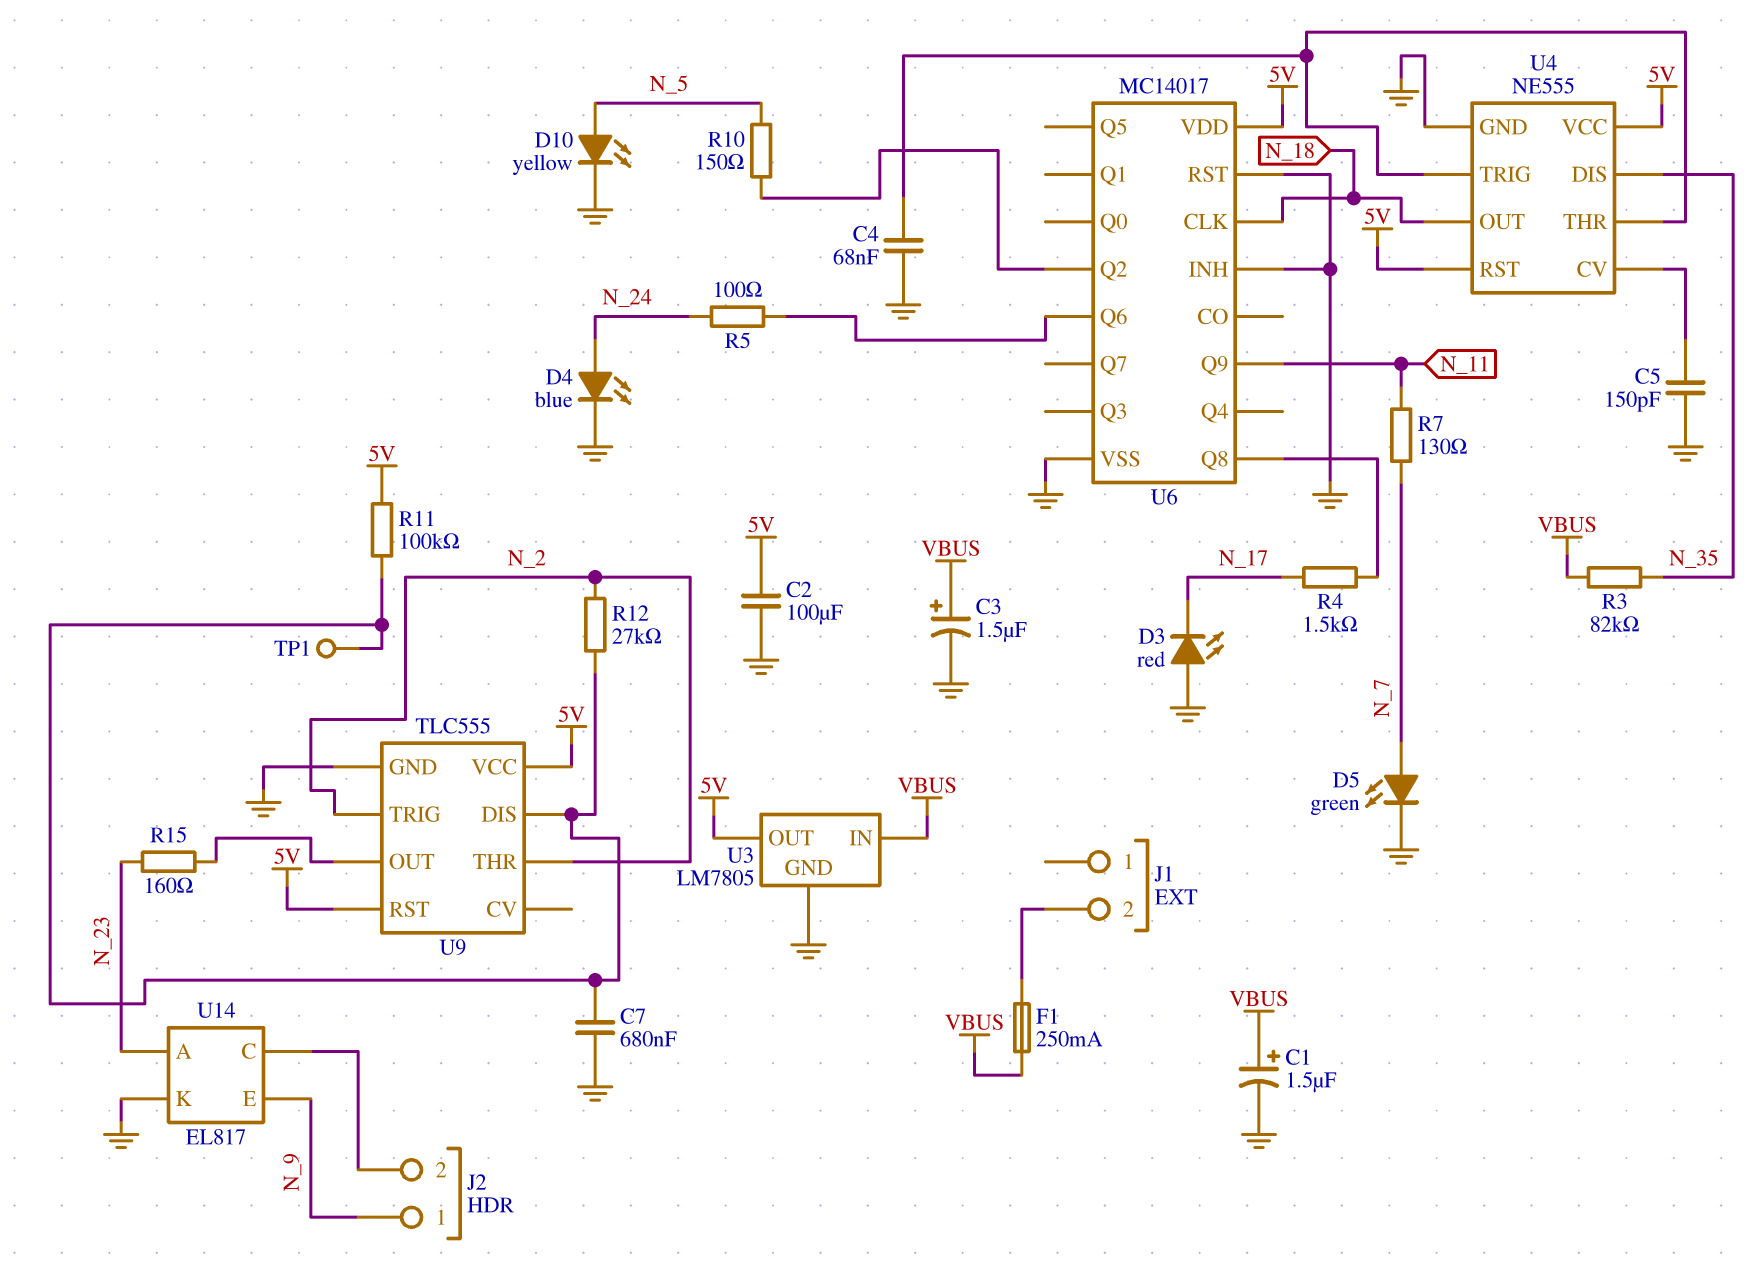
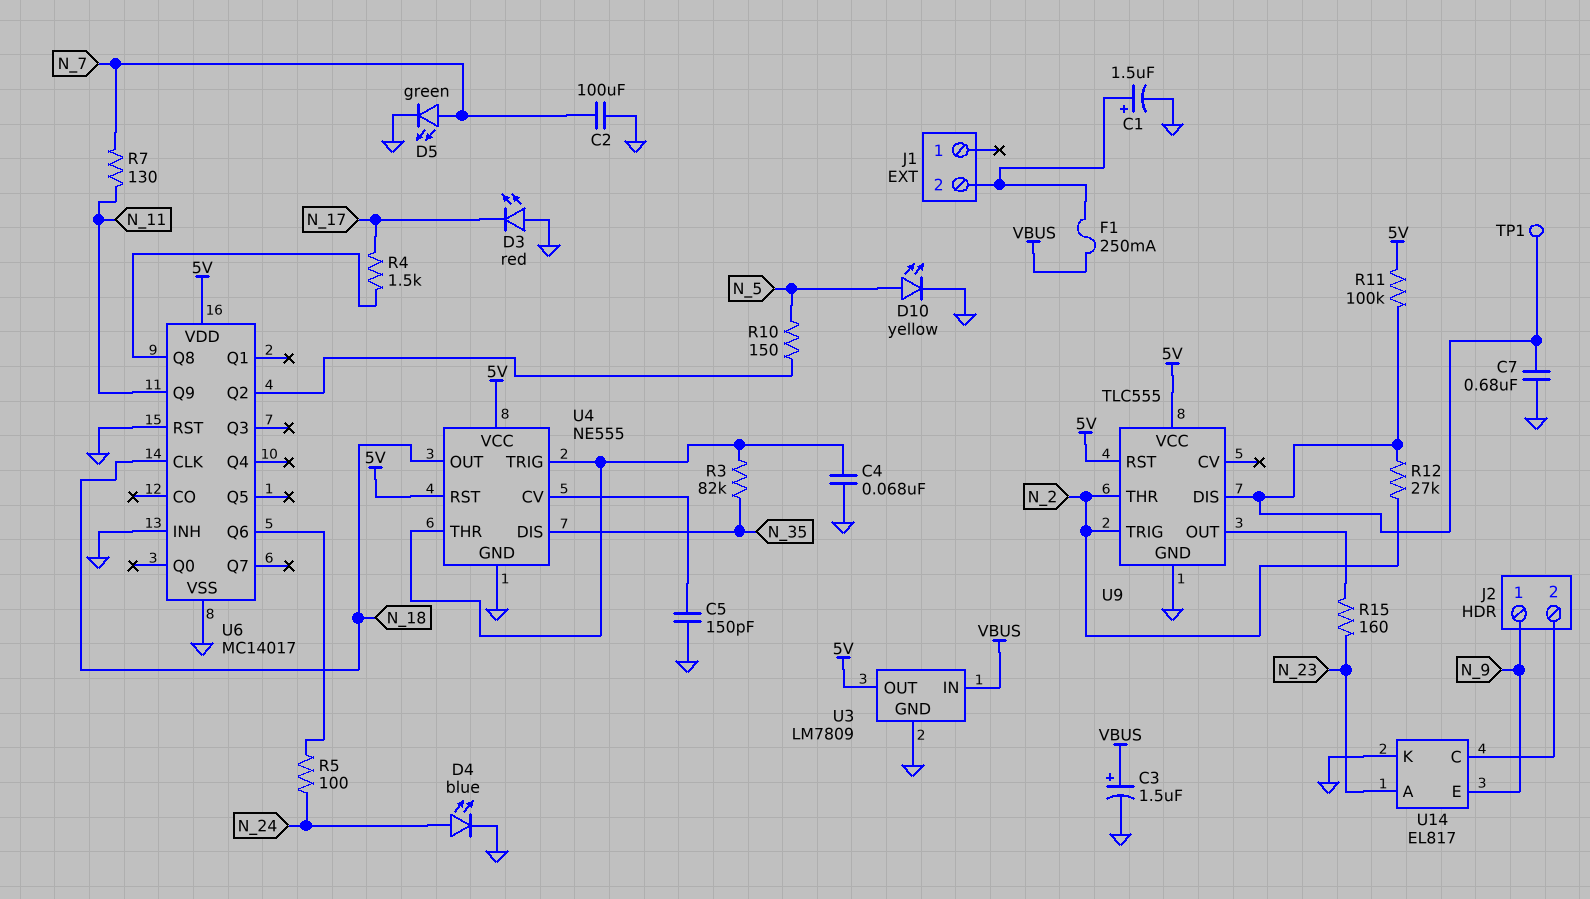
C1: 1.5uF (plus VBUS, minus GND) -> 1.5uF (plus J1/2, minus GND)
C2: 100uF (5V, GND) -> 100uF (GND, N_7)
R3: 82k (N_35, VBUS) -> 82k (N_35, U4/THR)
U3: LM7805 -> LM7809

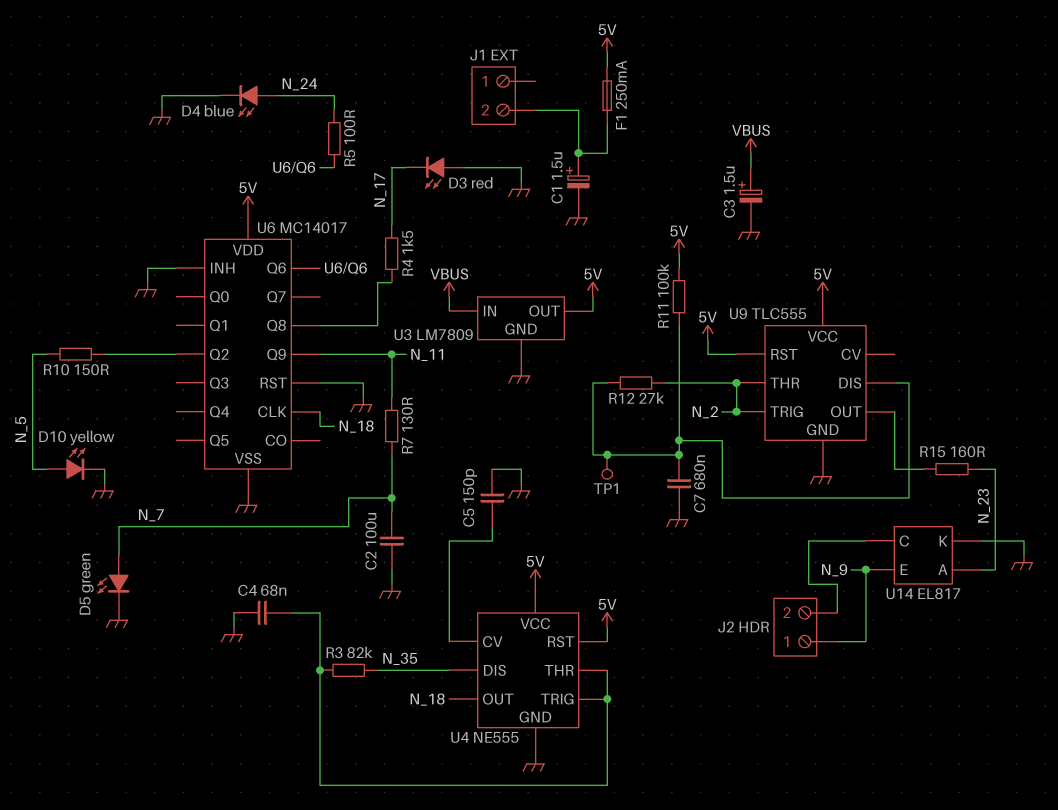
F1: 250mA (J1/2, VBUS) -> 250mA (5V, J1/2)

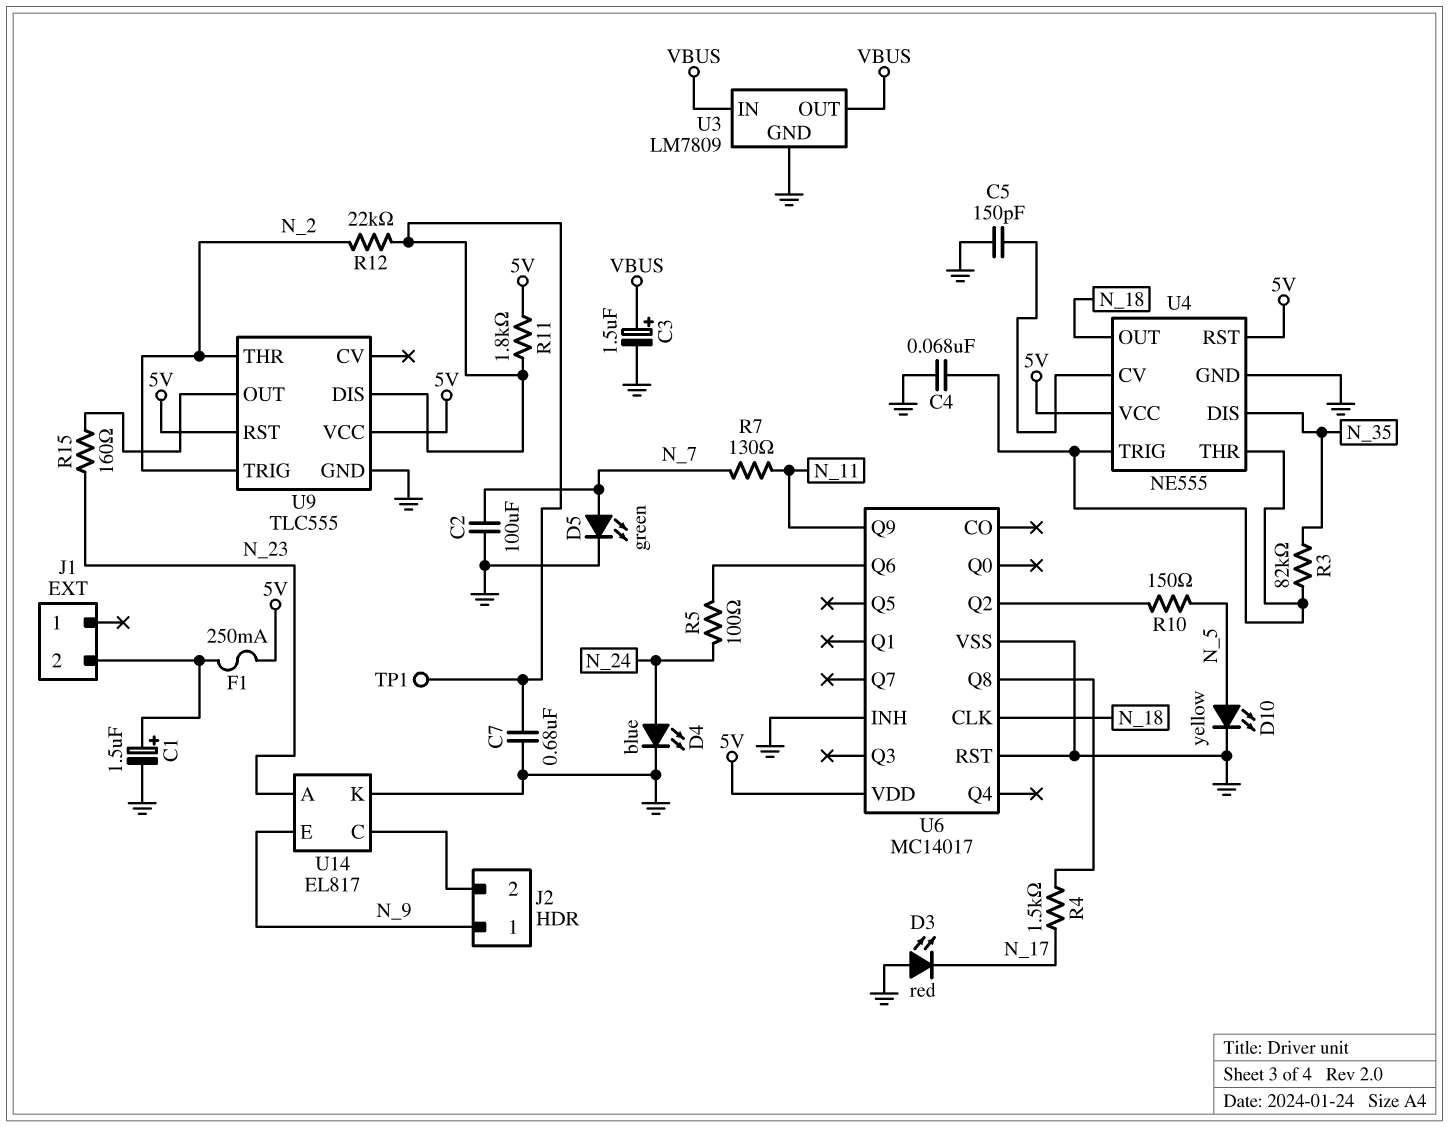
R11: 100k (5V, U9/DIS) -> 1.8k (5V, U9/DIS)
R12: 27k (N_2, U9/DIS) -> 22k (N_2, U9/DIS)
U3 pin OUT: 5V -> VBUS

